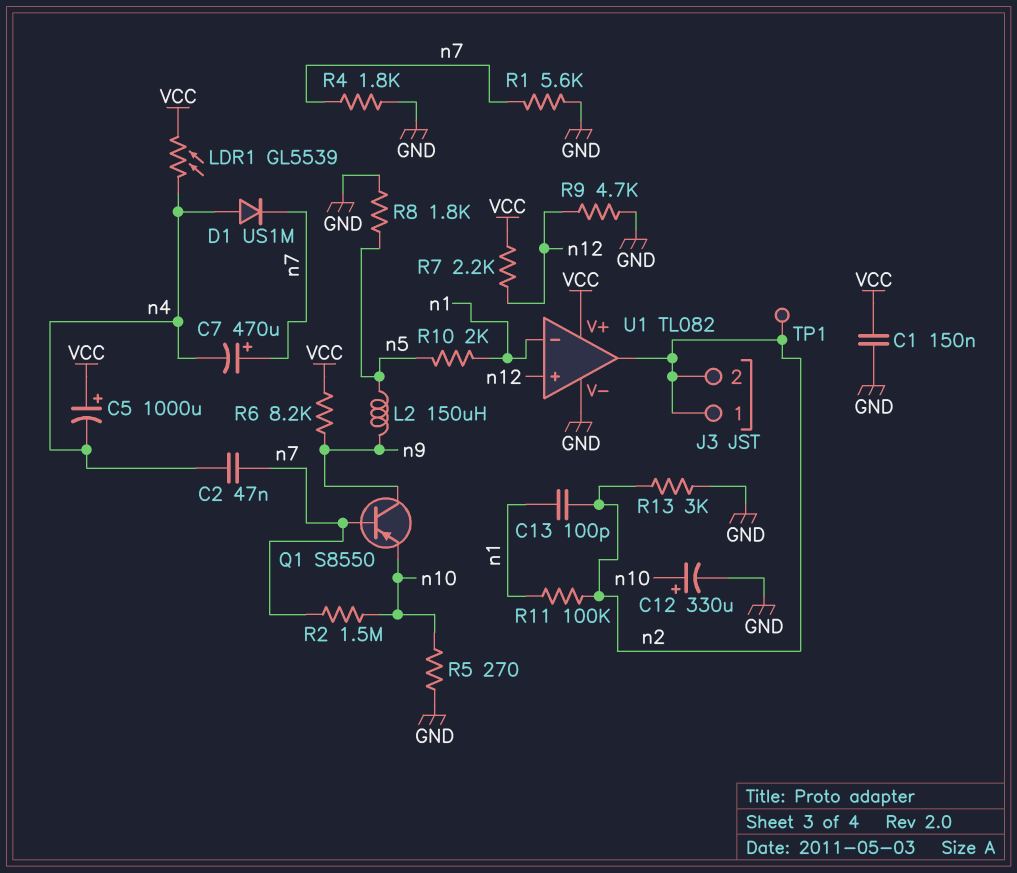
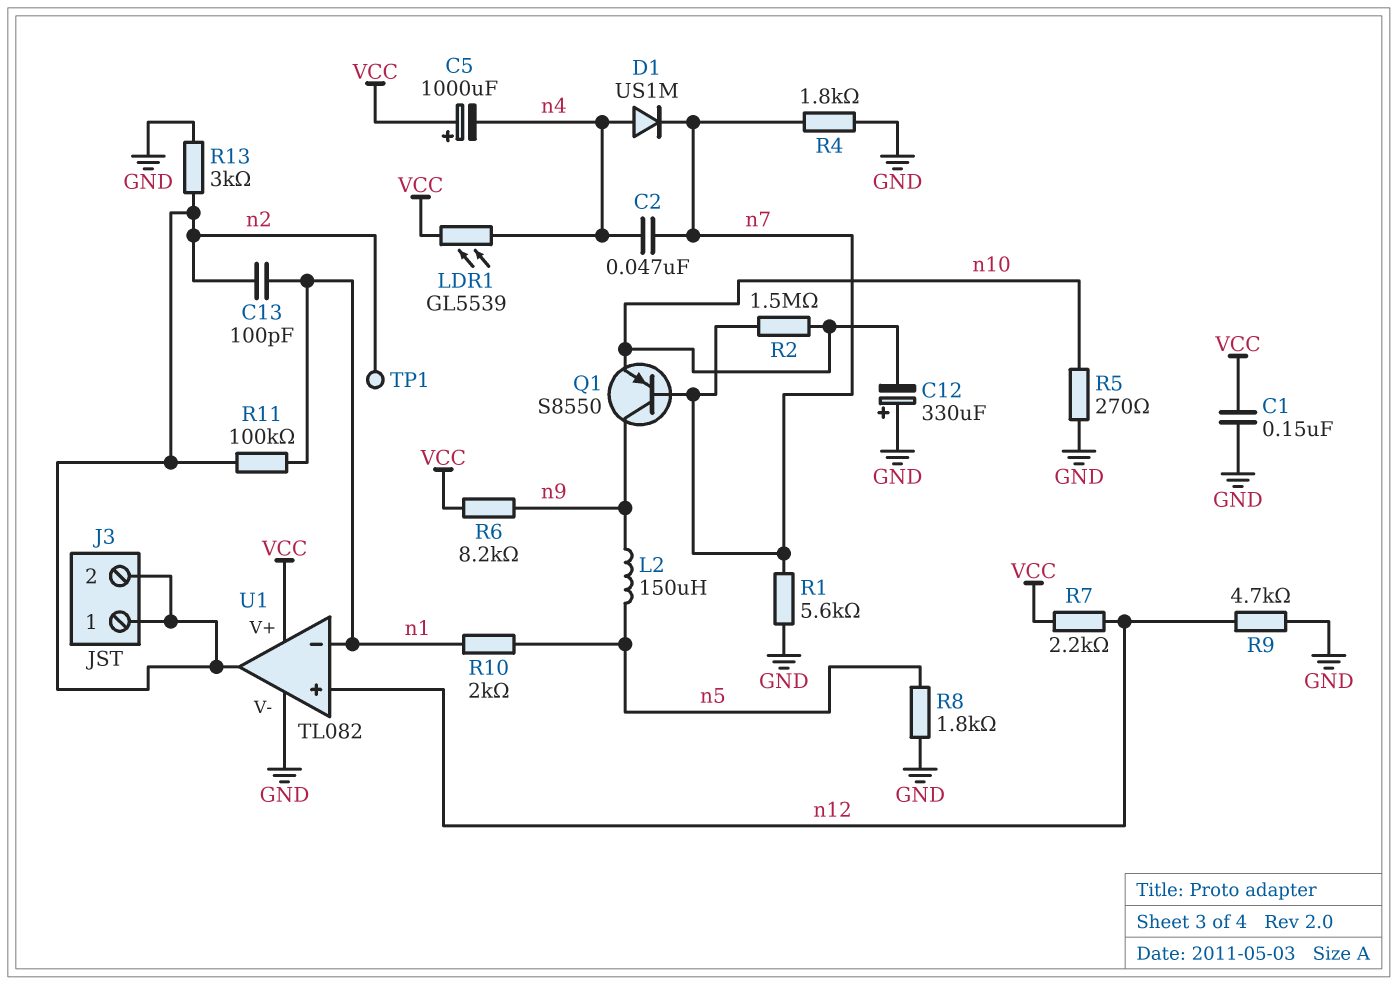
C7: 470uF (plus n7, minus n4) -> none
C12: 330uF (plus n10, minus GND) -> 330uF (plus GND, minus n10)

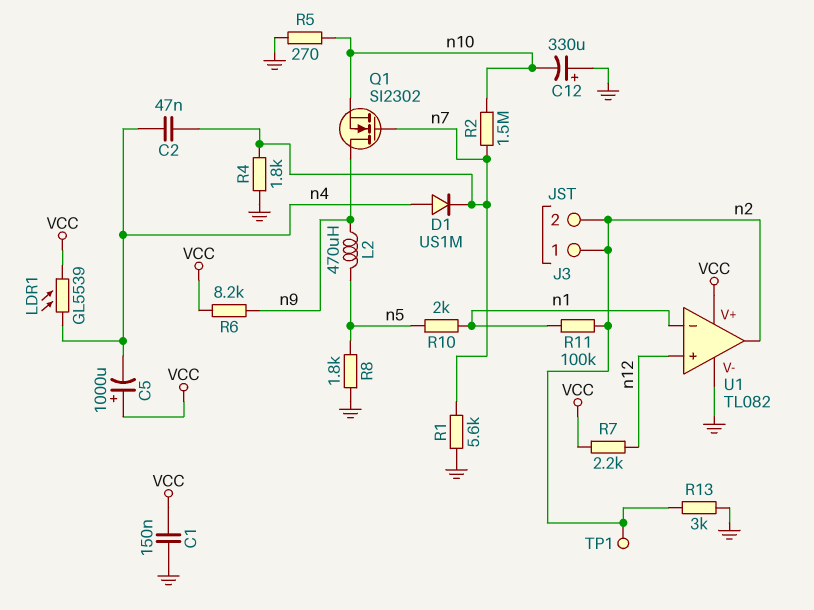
C13: 100pF (n1, n2) -> none
L2: 150uH (n5, n9) -> 470uH (n5, n9)
Q1: PNP S8550 (B n7, C n9, E n10) -> NMOS SI2302 (G n7, D n9, S n10)
R9: 4.7k (GND, n12) -> none

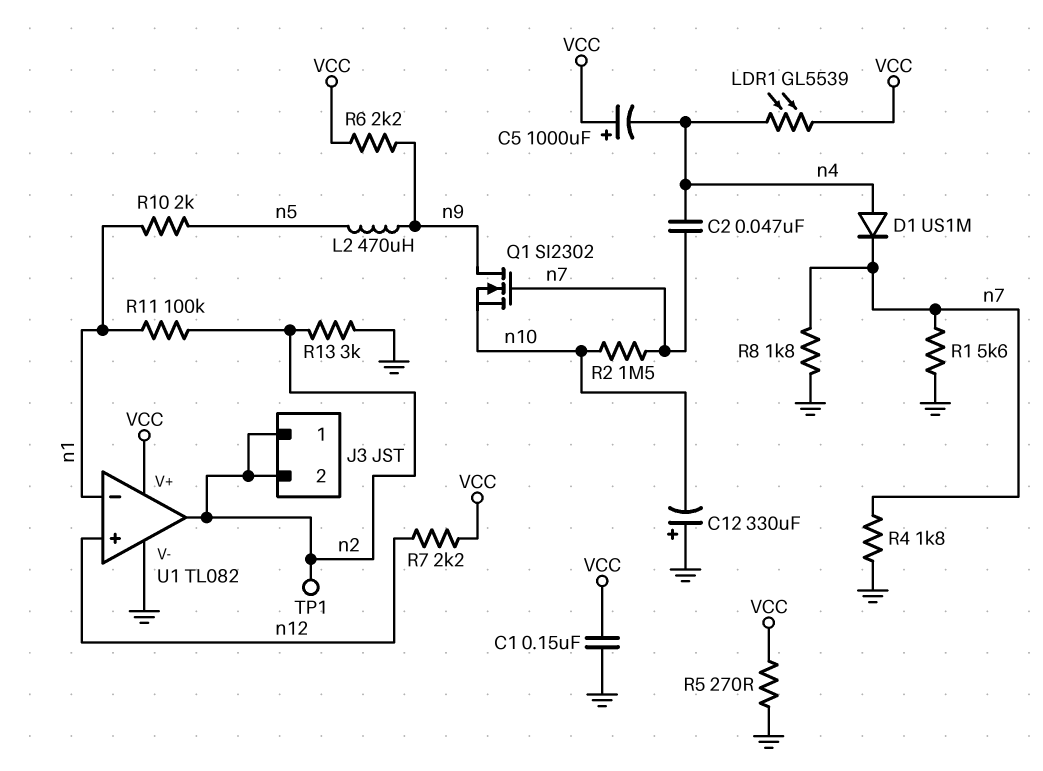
R5: 270 (GND, n10) -> 270 (GND, VCC)
R6: 8.2k (VCC, n9) -> 2.2k (VCC, n9)
R8: 1.8k (GND, n5) -> 1.8k (GND, n7)

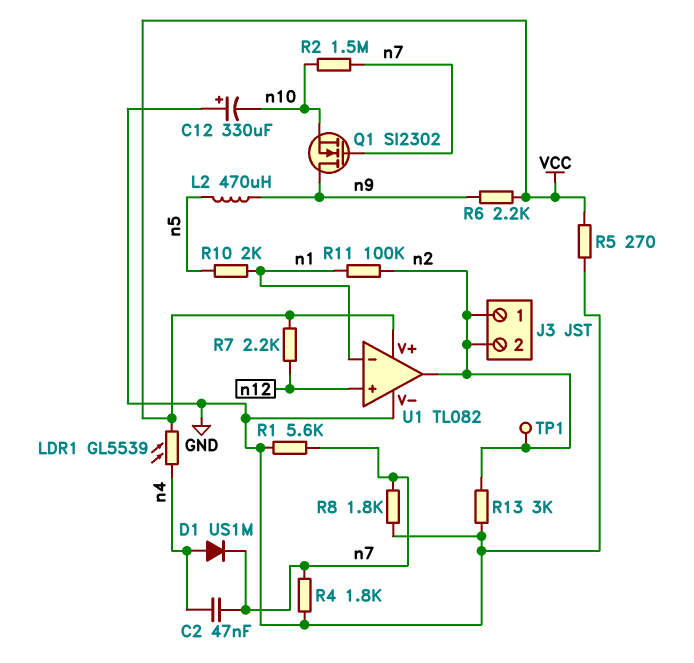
C1: 150nF (GND, VCC) -> none
C5: 1000uF (plus VCC, minus n4) -> none

